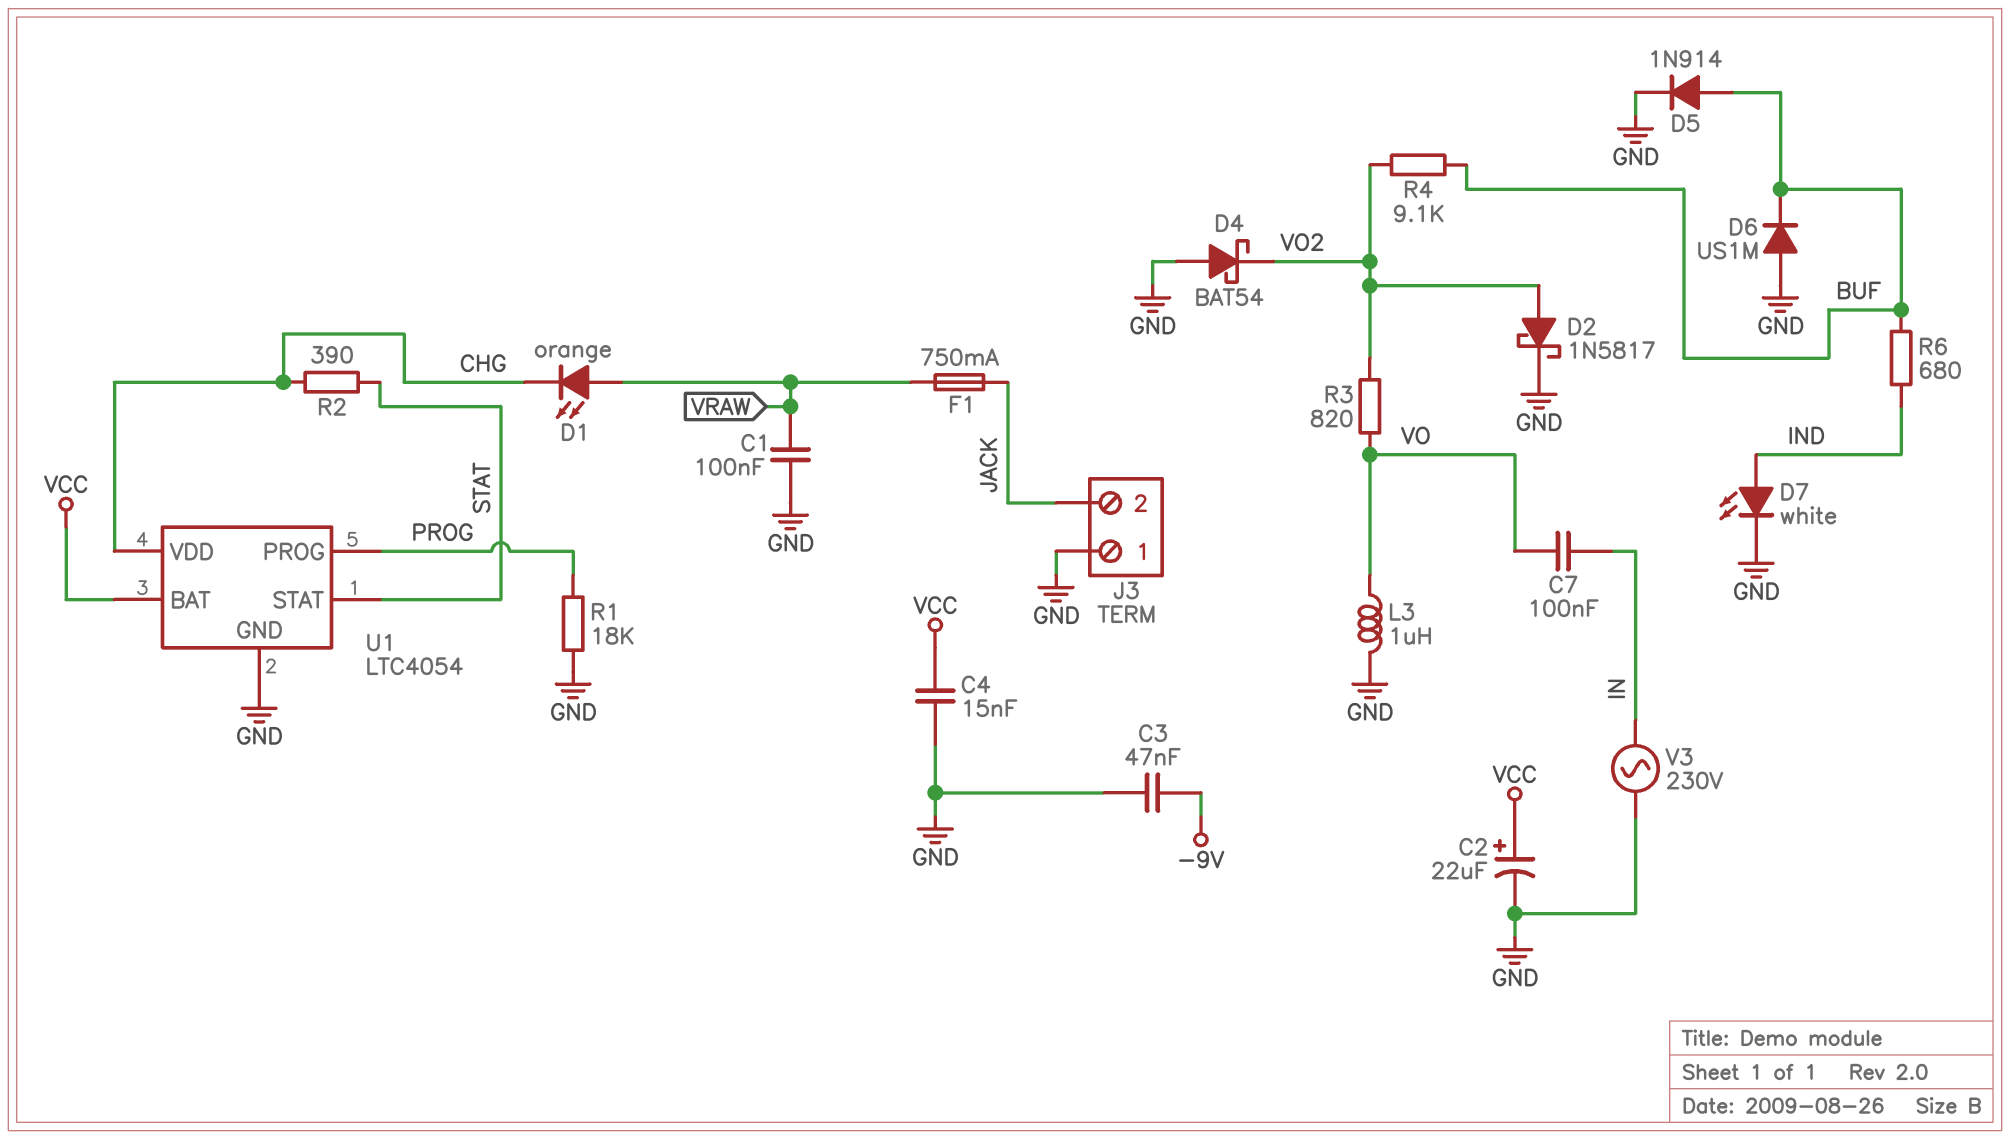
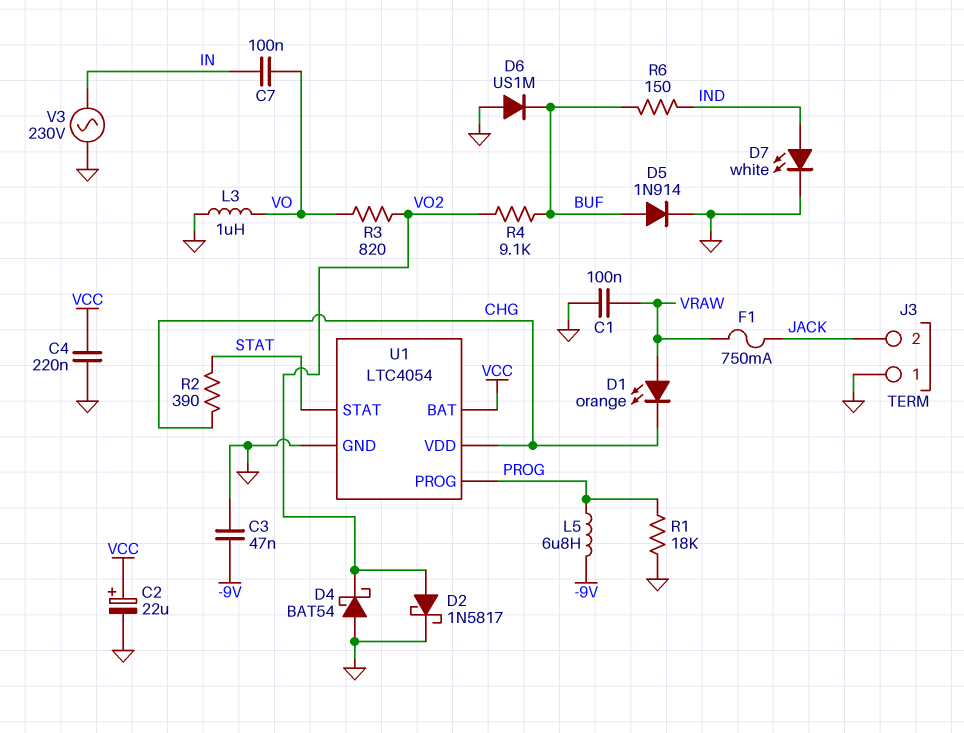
C4: 15nF (GND, VCC) -> 220nF (GND, VCC)
L5: none -> 6.8uH (-9V, PROG)
R6: 680 (BUF, IND) -> 150 (BUF, IND)

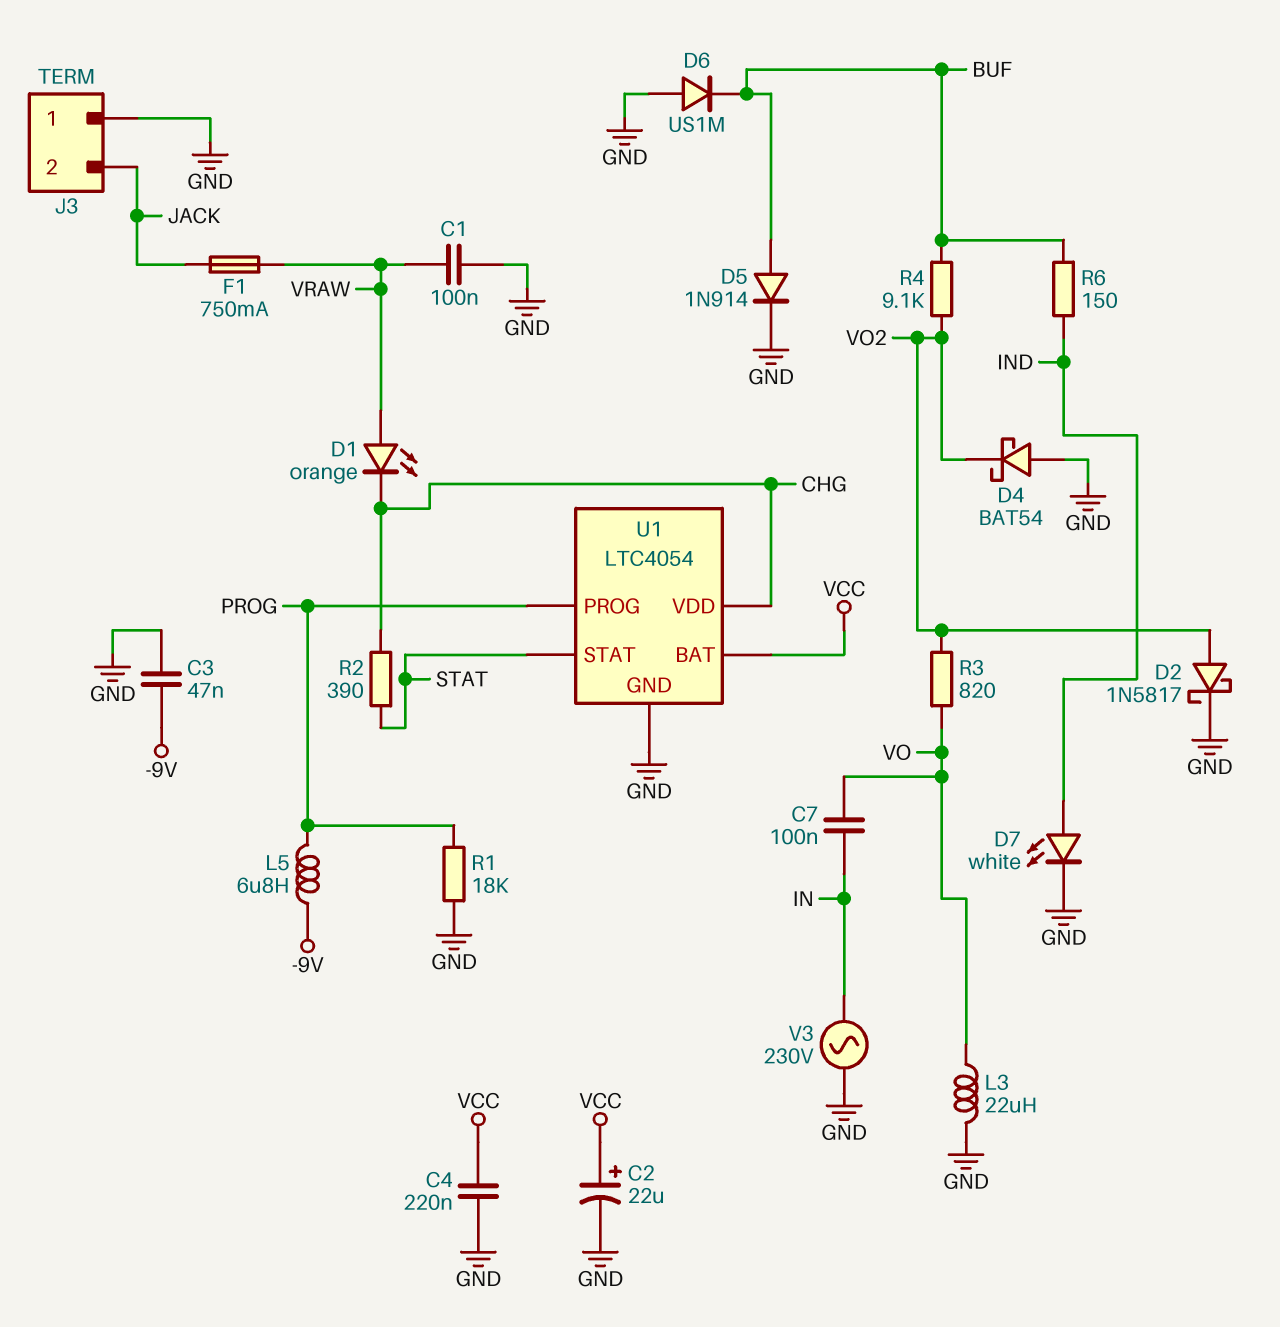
L3: 1uH (GND, VO) -> 22uH (GND, VO)

